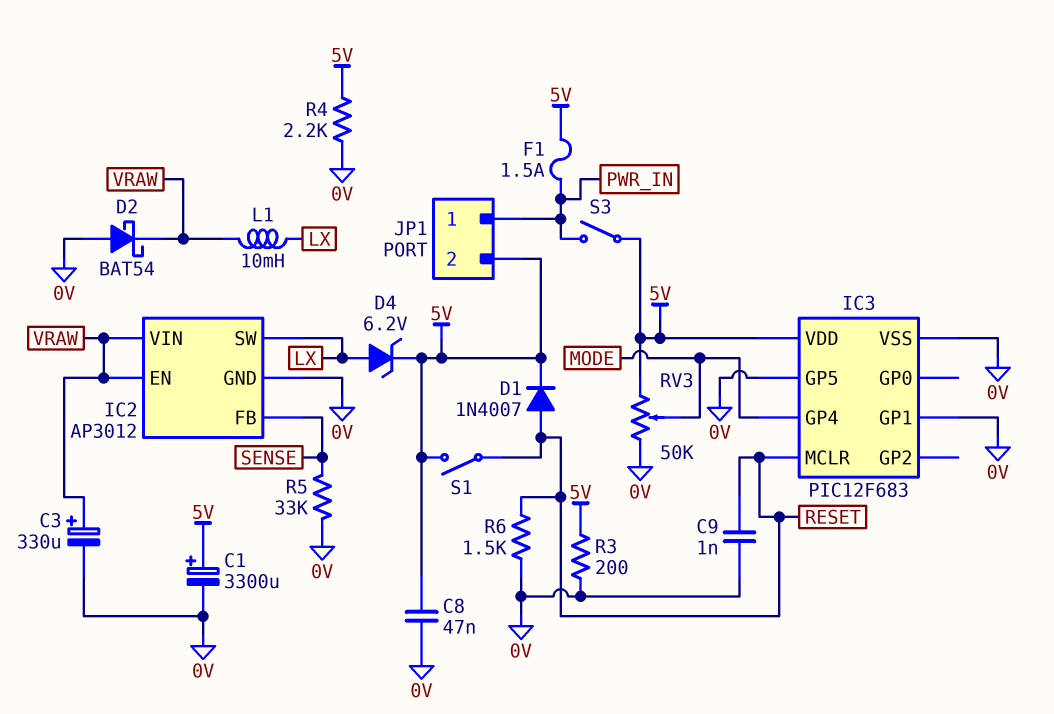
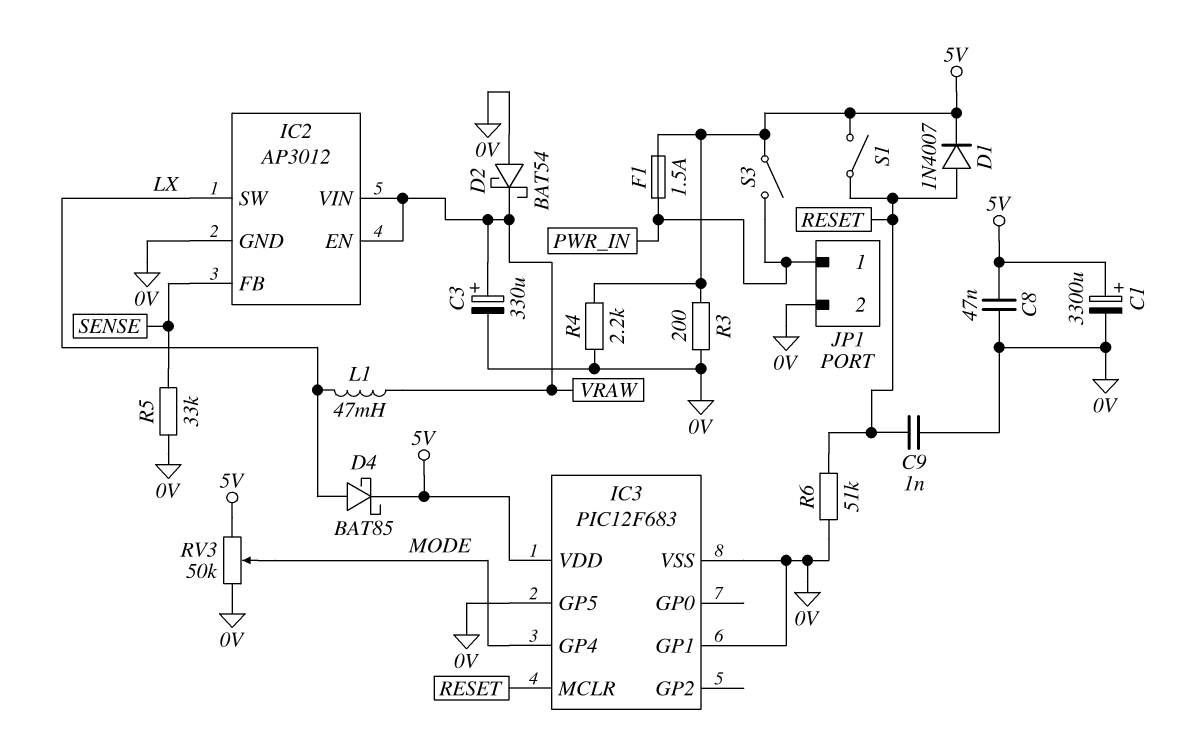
D4: zener 6.2V (A LX, K 5V) -> schottky BAT85 (A LX, K 5V)
JP1 pin 2: 5V -> 0V
L1: 10mH (LX, VRAW) -> 47mH (LX, VRAW)
R6: 1.5k (0V, RESET) -> 51k (0V, RESET)

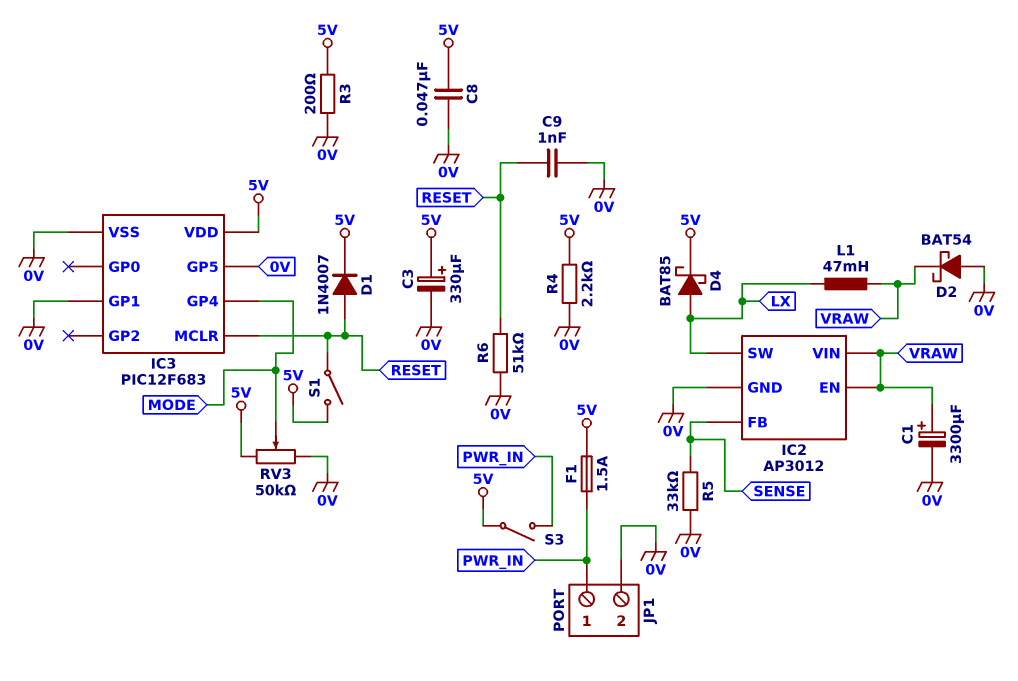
C1: 3300uF (plus 5V, minus 0V) -> 3300uF (plus VRAW, minus 0V)
C3: 330uF (plus VRAW, minus 0V) -> 330uF (plus 5V, minus 0V)

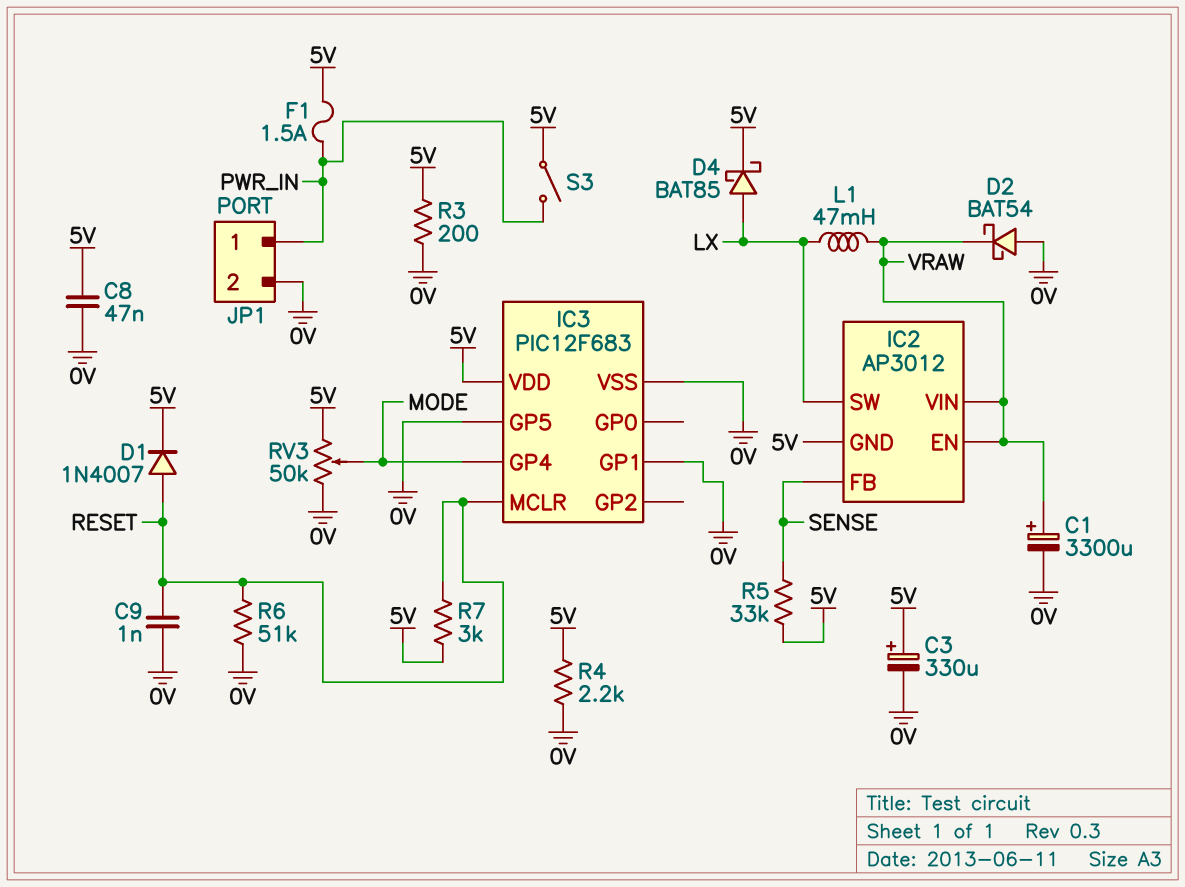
IC2 pin GND: 0V -> 5V
R5: 33k (0V, SENSE) -> 33k (5V, SENSE)
R7: none -> 3k (5V, RESET)
S1: switch (5V, RESET) -> none

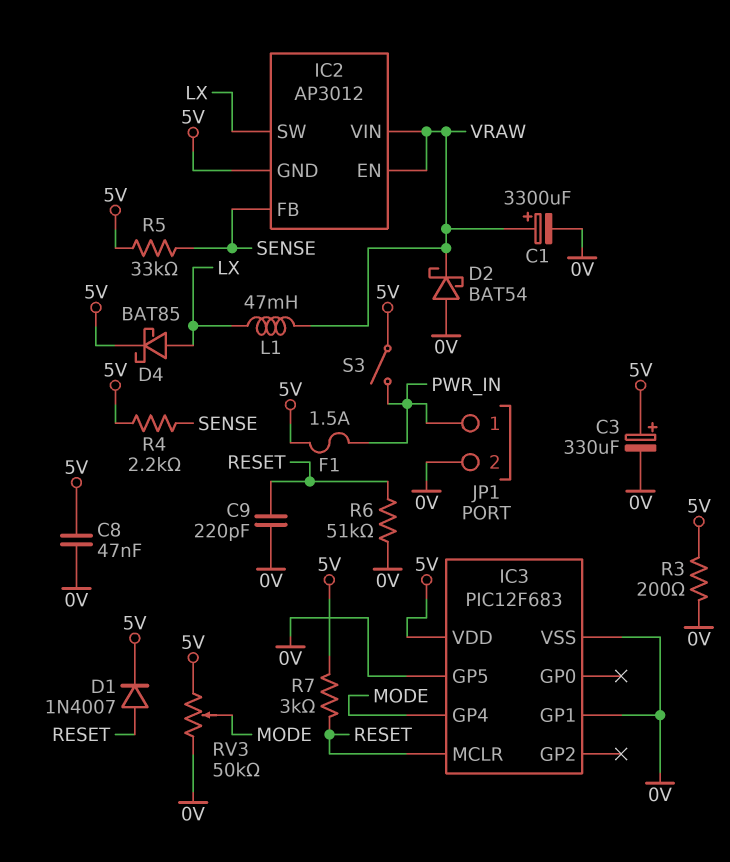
C9: 1nF (0V, RESET) -> 220pF (0V, RESET)
R4: 2.2k (0V, 5V) -> 2.2k (5V, SENSE)

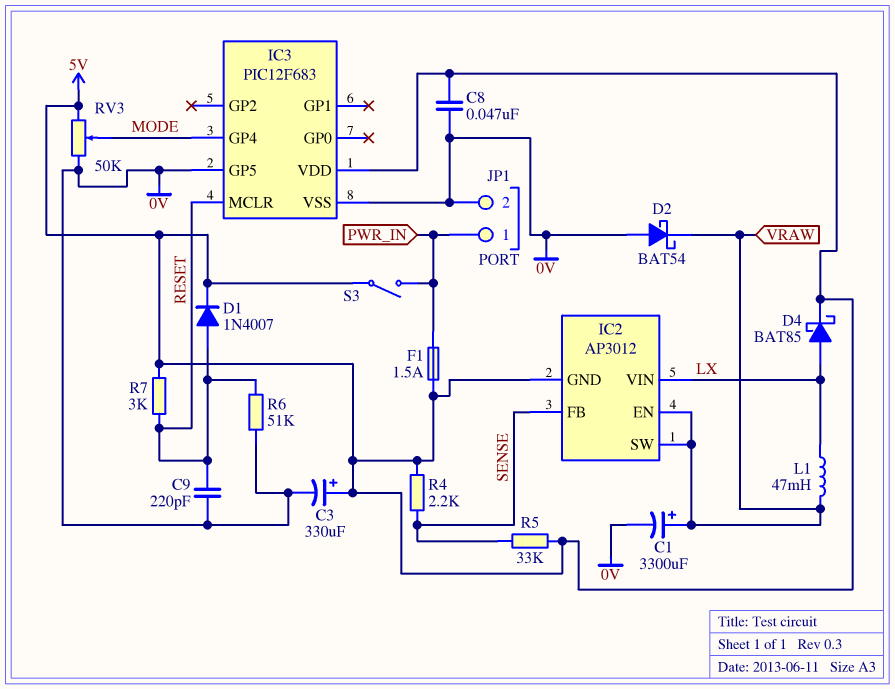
IC2 pin SW: LX -> VRAW
IC2 pin VIN: VRAW -> LX
IC3 pin GP1: 0V -> none
R3: 200 (0V, 5V) -> none

